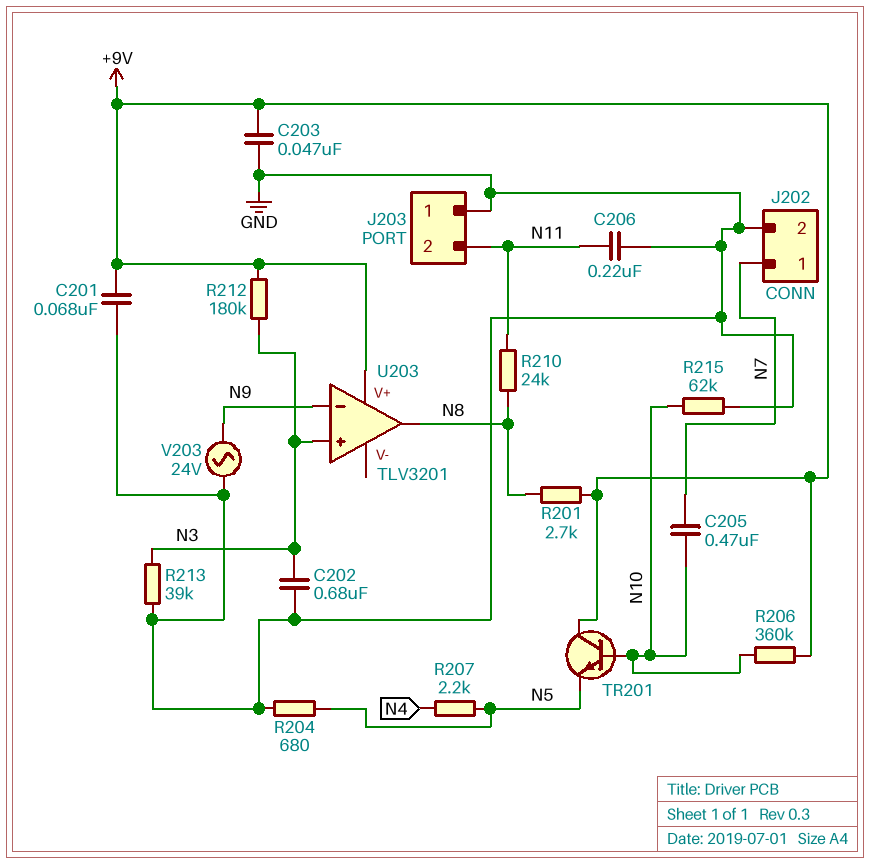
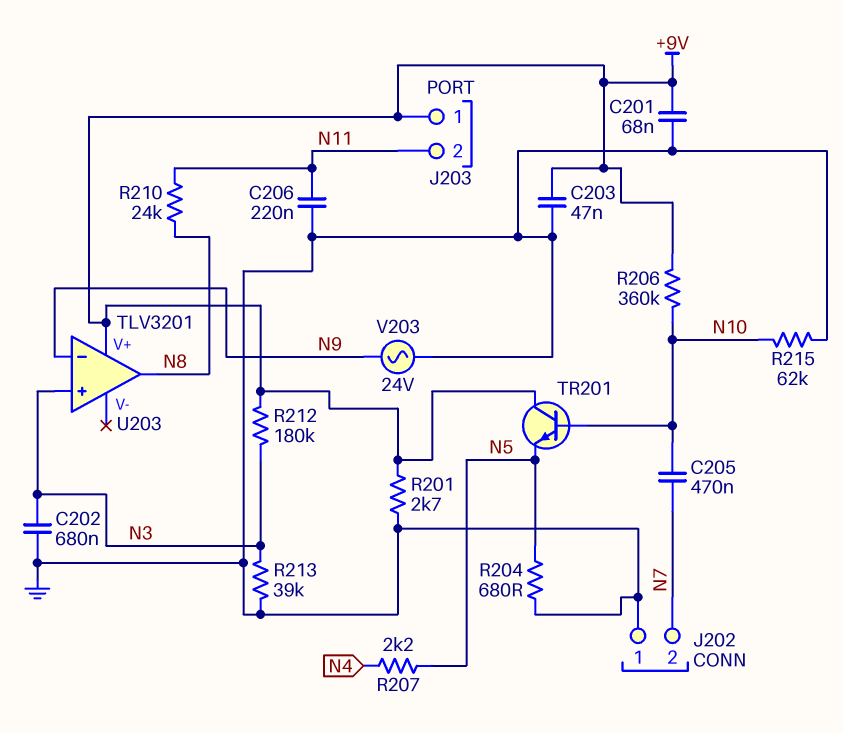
J202 pin 1: N7 -> GND
J202 pin 2: GND -> N7
J203 pin 1: GND -> +9V
R201: 2.7k (+9V, N8) -> 2.7k (+9V, GND)

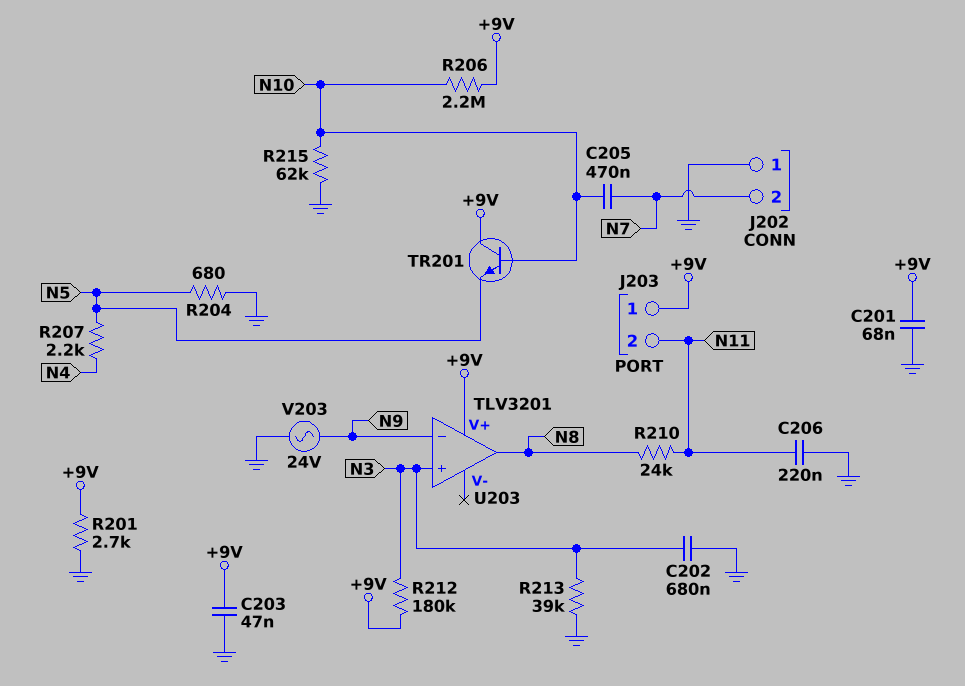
R206: 360k (+9V, N10) -> 2.2M (+9V, N10)

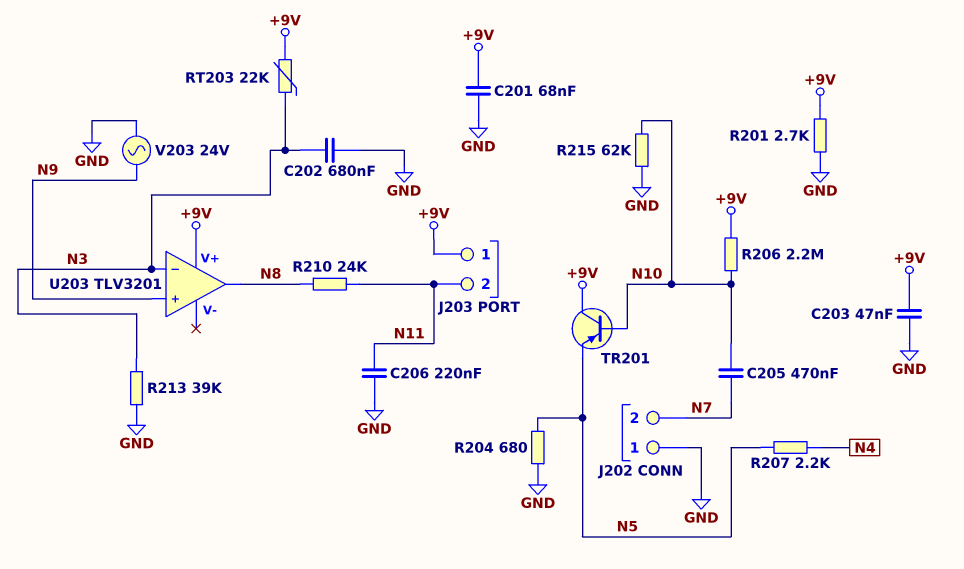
R212: 180k (+9V, N3) -> none
RT203: none -> 22k (+9V, N3)
TR201: NPN (B N10, C +9V, E N5) -> PNP (B N10, C +9V, E N5)
U203 pin in+: N3 -> N9
U203 pin in-: N9 -> N3

